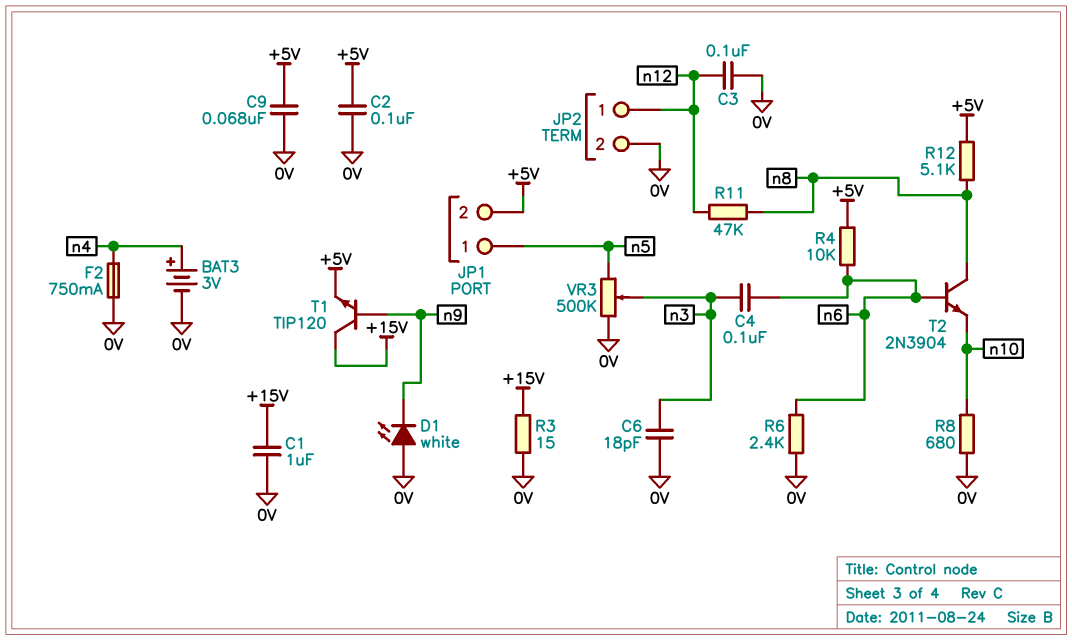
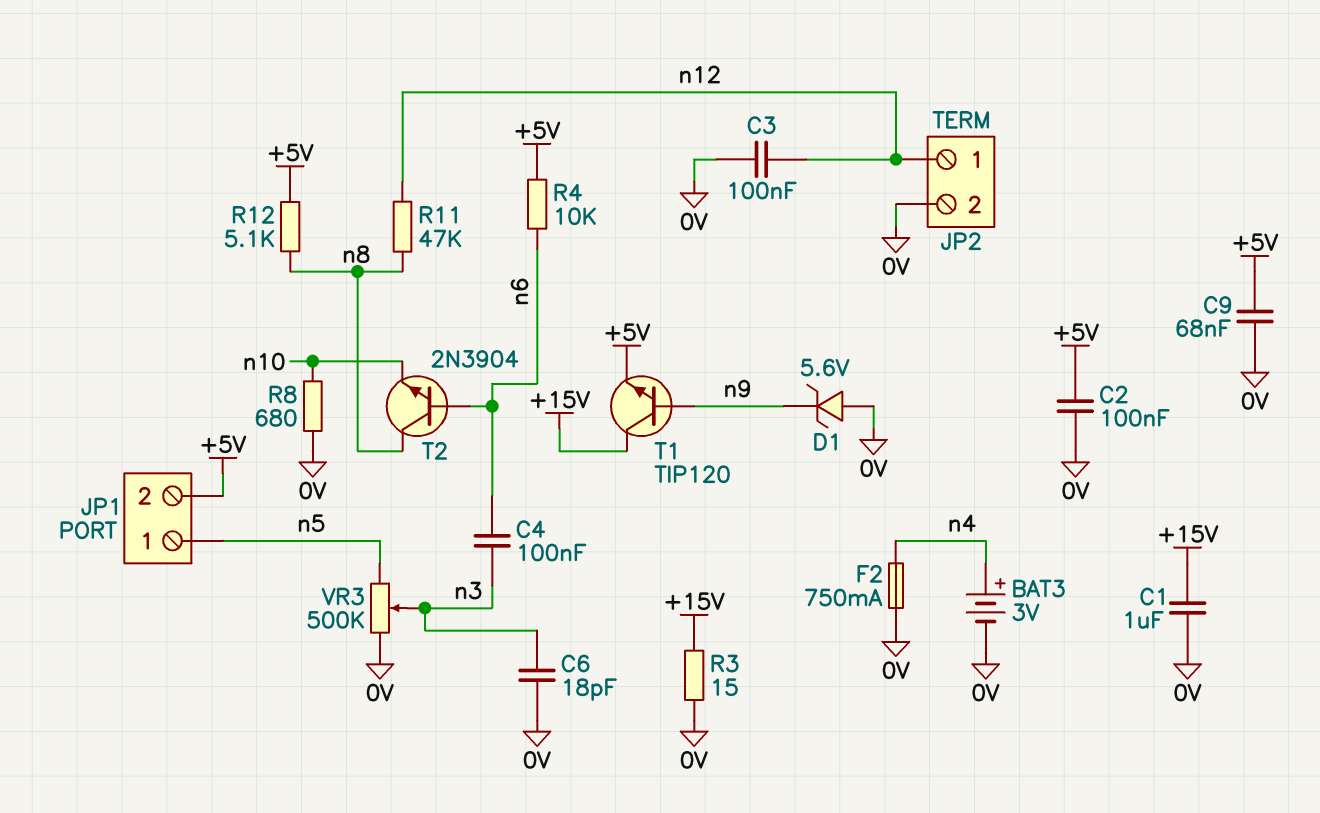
D1: LED white (A 0V, K n9) -> zener 5.6V (A 0V, K n9)
R6: 2.4k (0V, n6) -> none

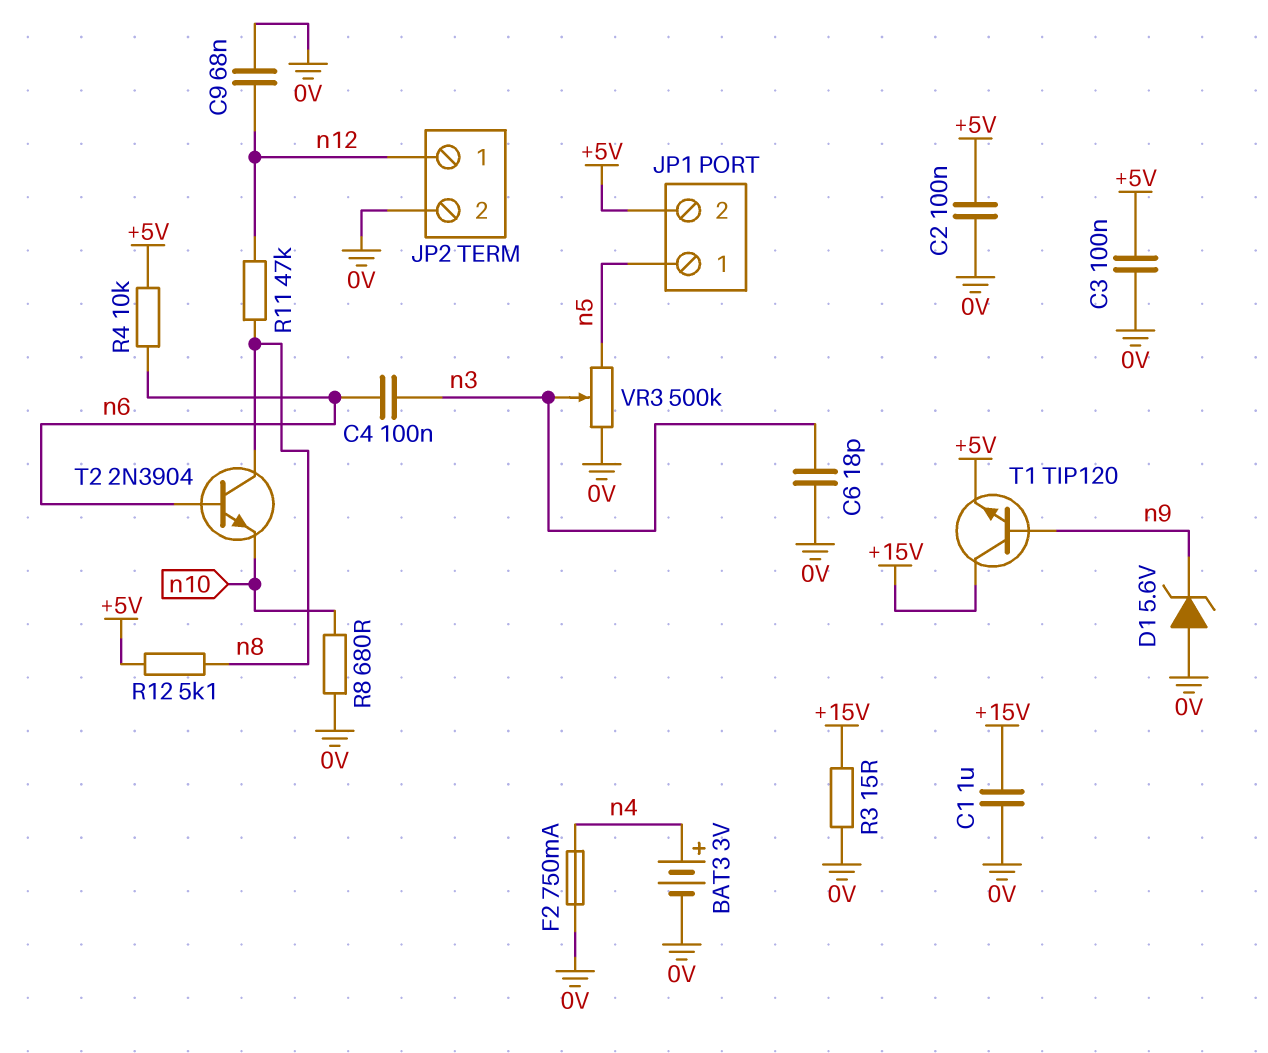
C3: 100nF (0V, n12) -> 100nF (+5V, 0V)
C9: 68nF (+5V, 0V) -> 68nF (0V, n12)

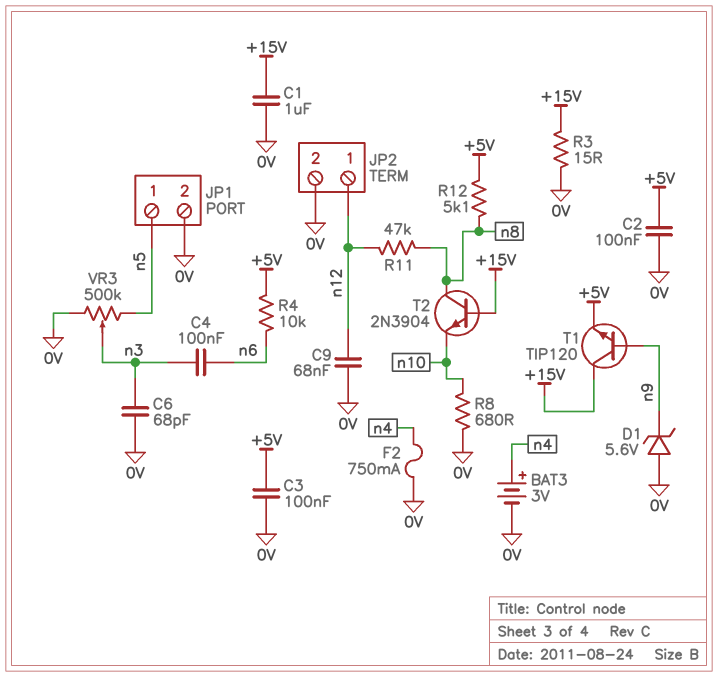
C6: 18pF (0V, n3) -> 68pF (0V, n3)
JP1 pin 2: +5V -> 0V
T2: NPN 2N3904 (B n6, C n8, E n10) -> NPN 2N3904 (B +15V, C n8, E n10)

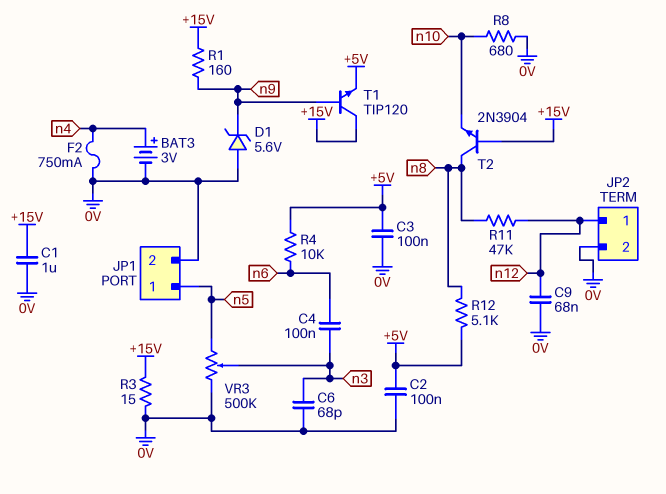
R1: none -> 160 (+15V, n9)

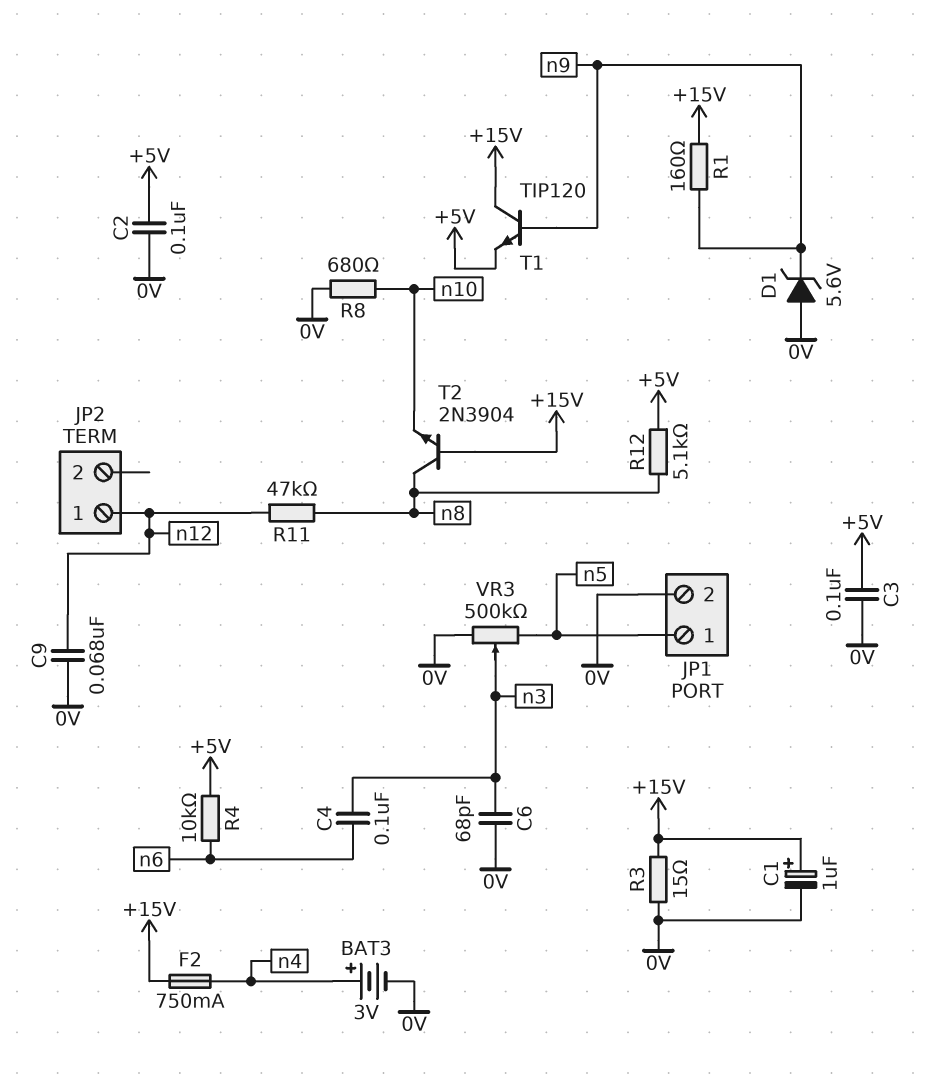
C1: 1uF (+15V, 0V) -> 1uF (plus +15V, minus 0V)
F2: 750mA (0V, n4) -> 750mA (+15V, n4)
JP2 pin 2: 0V -> none

